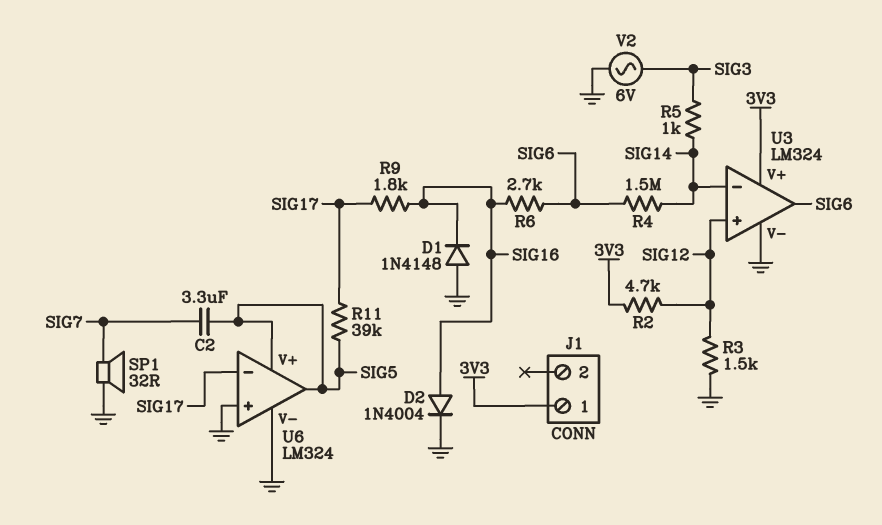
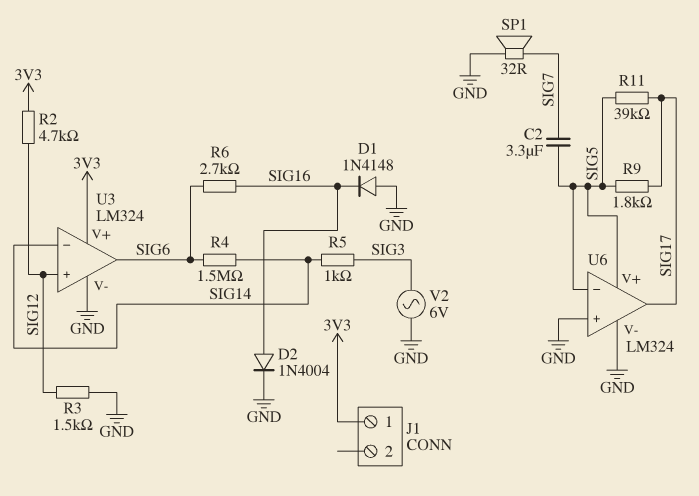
R9: 1.8k (SIG16, SIG17) -> 1.8k (SIG5, SIG17)
U6 pin in-: SIG17 -> SIG5
U6 pin out: SIG5 -> SIG17

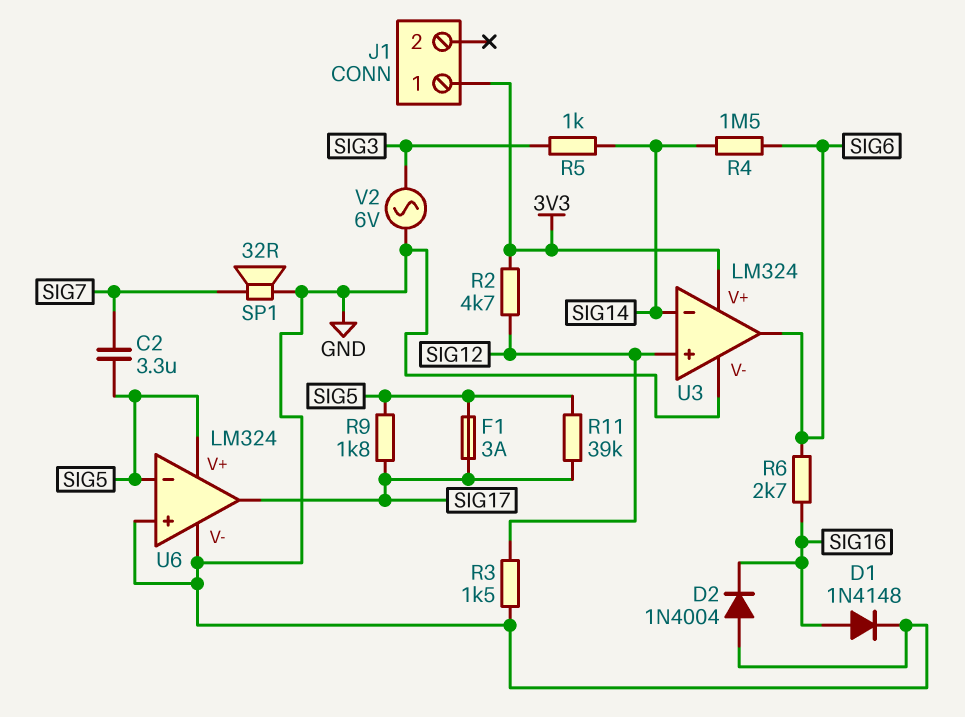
D1: diode 1N4148 (A GND, K SIG16) -> diode 1N4148 (A SIG16, K GND)
D2: diode 1N4004 (A SIG16, K GND) -> diode 1N4004 (A GND, K SIG16)
F1: none -> 3A (SIG5, SIG17)

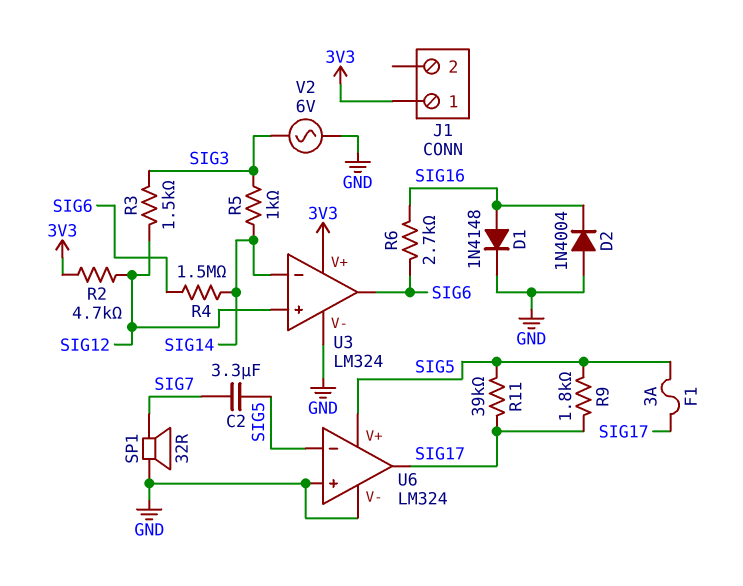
R3: 1.5k (GND, SIG12) -> 1.5k (SIG3, SIG12)

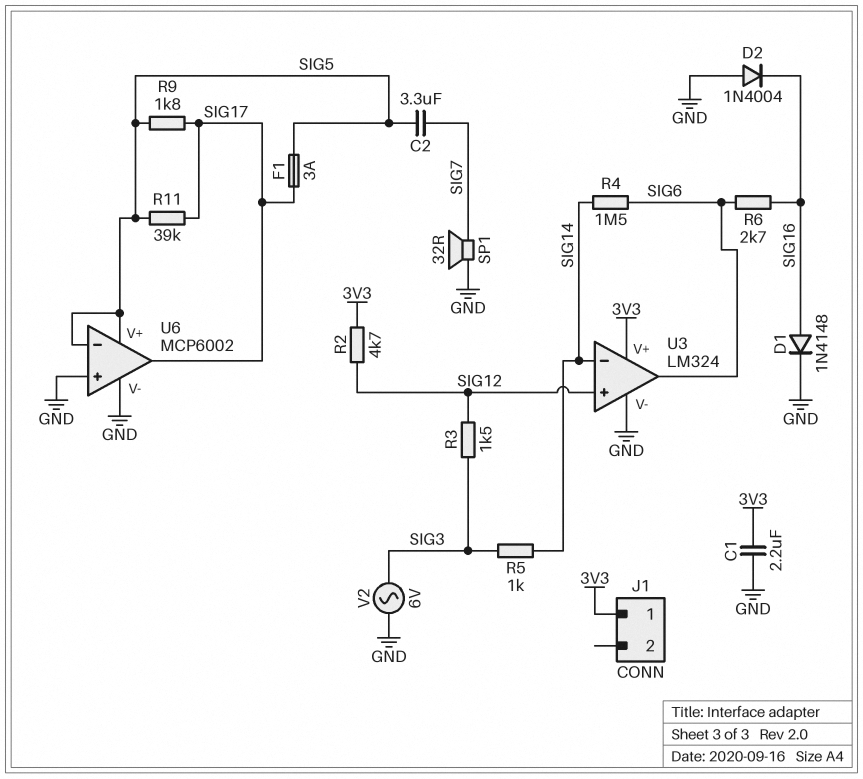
C1: none -> 2.2uF (3V3, GND)
U6: LM324 -> MCP6002

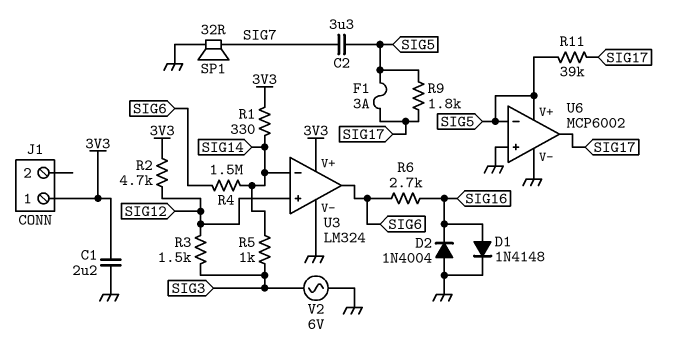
R1: none -> 330 (3V3, SIG14)

